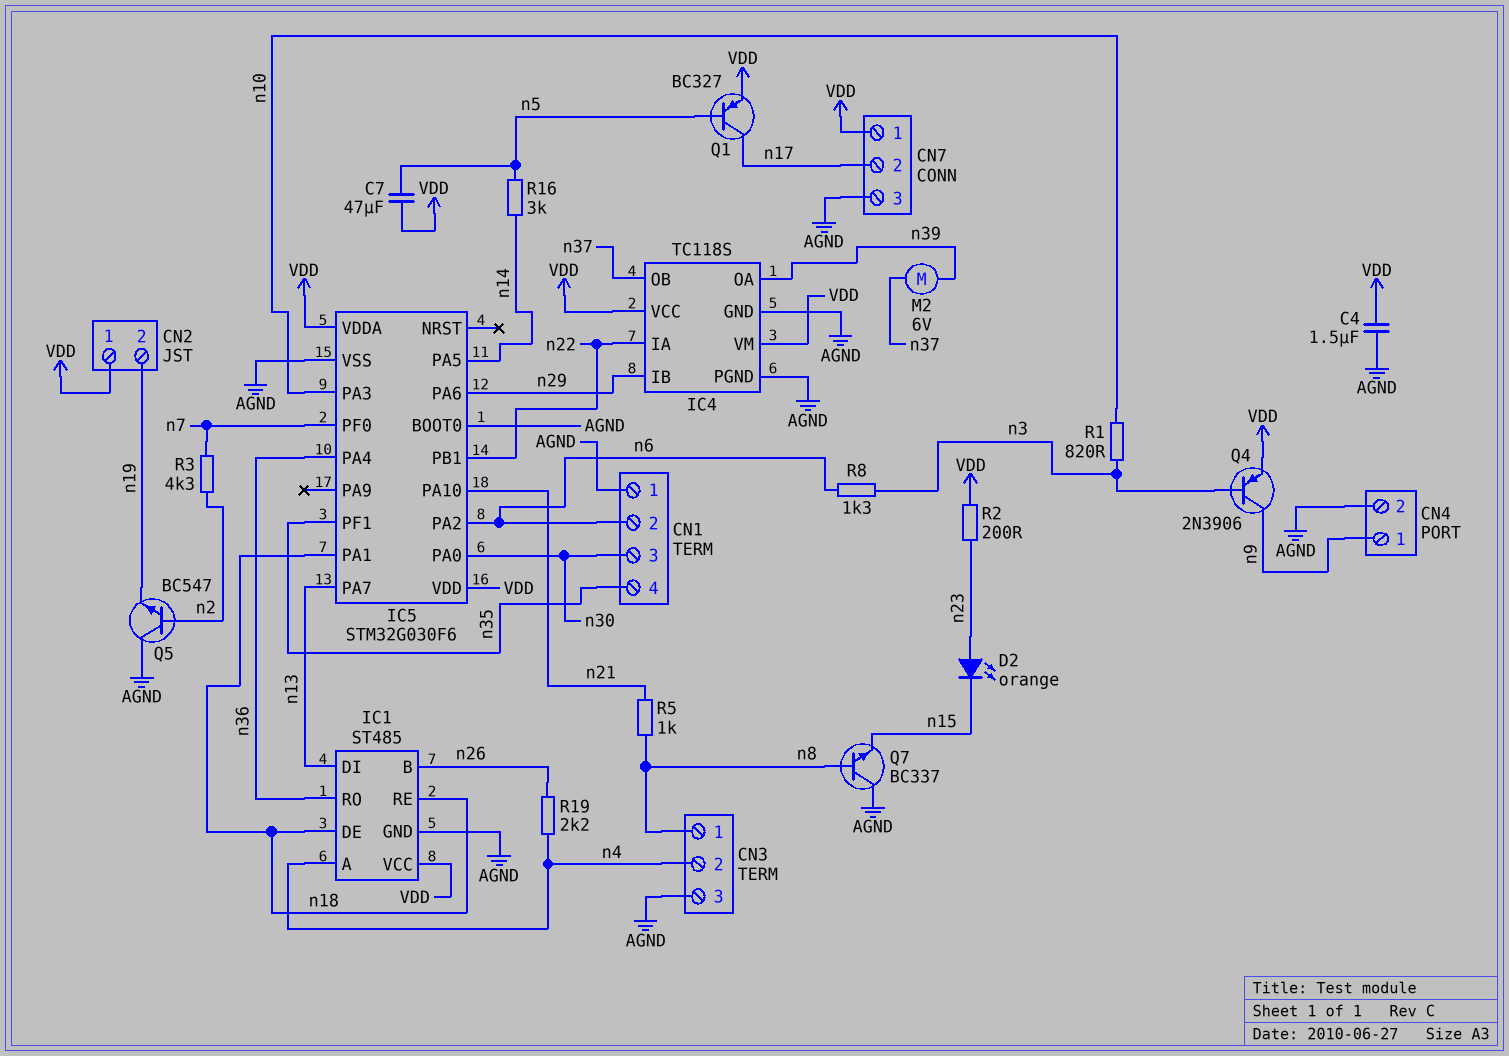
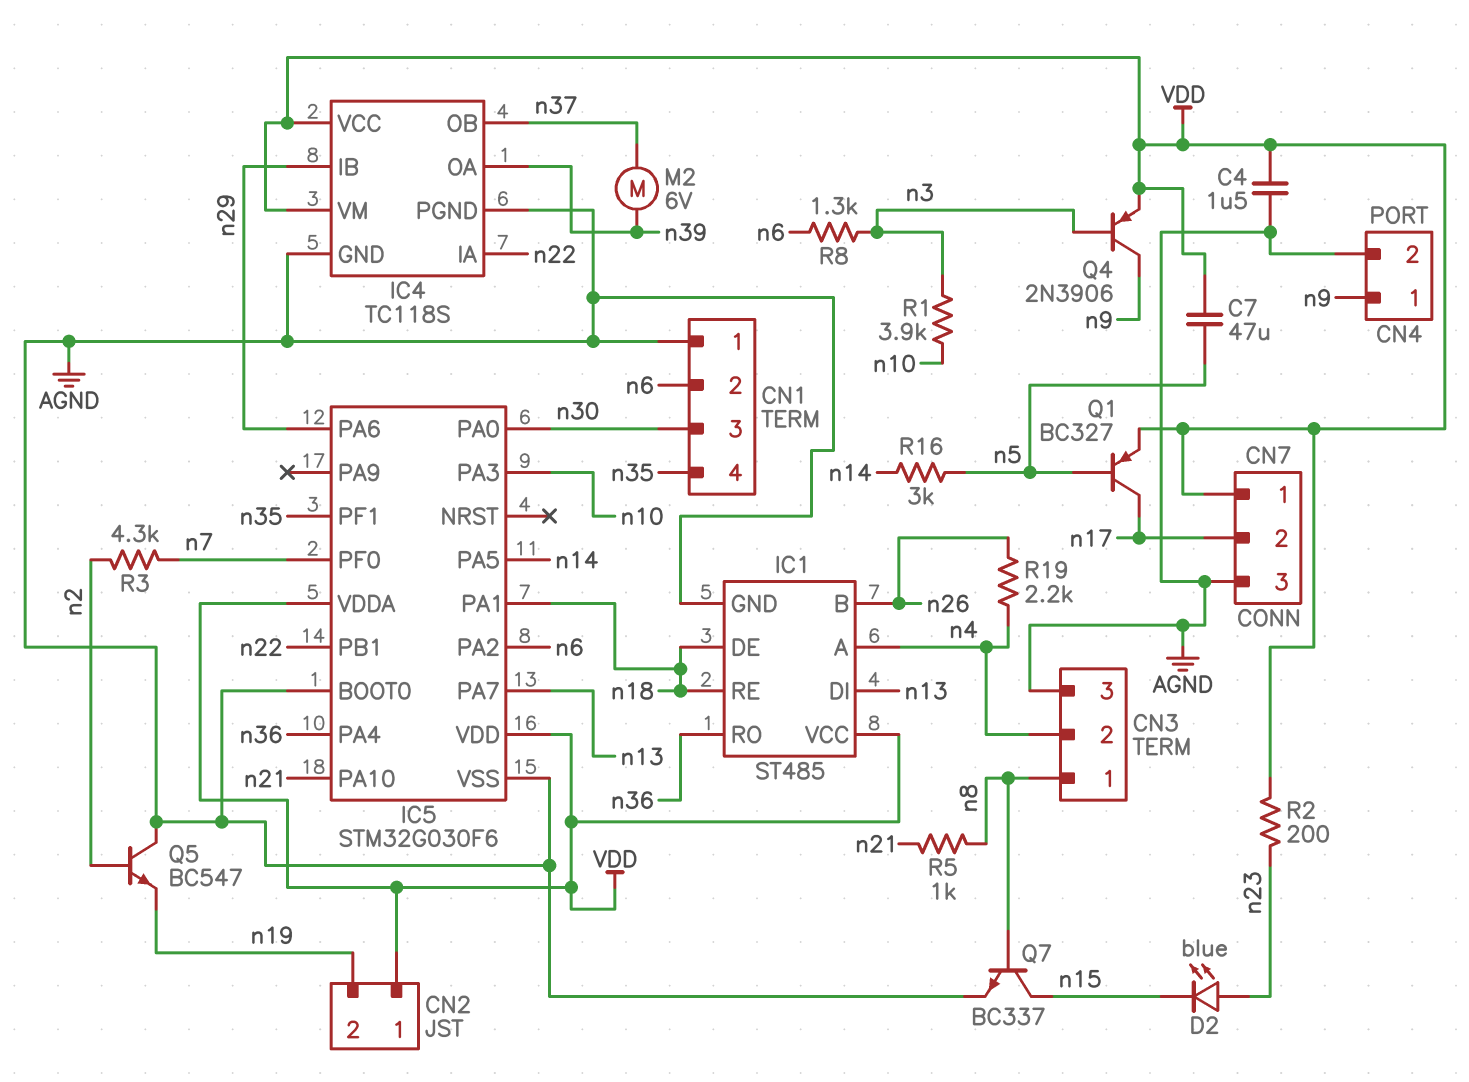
D2: LED orange (A n23, K n15) -> LED blue (A n23, K n15)
Q7: NPN BC337 (B n8, C AGND, E n15) -> NPN BC337 (B n8, C n15, E AGND)
R1: 820 (n3, n10) -> 3.9k (n3, n10)

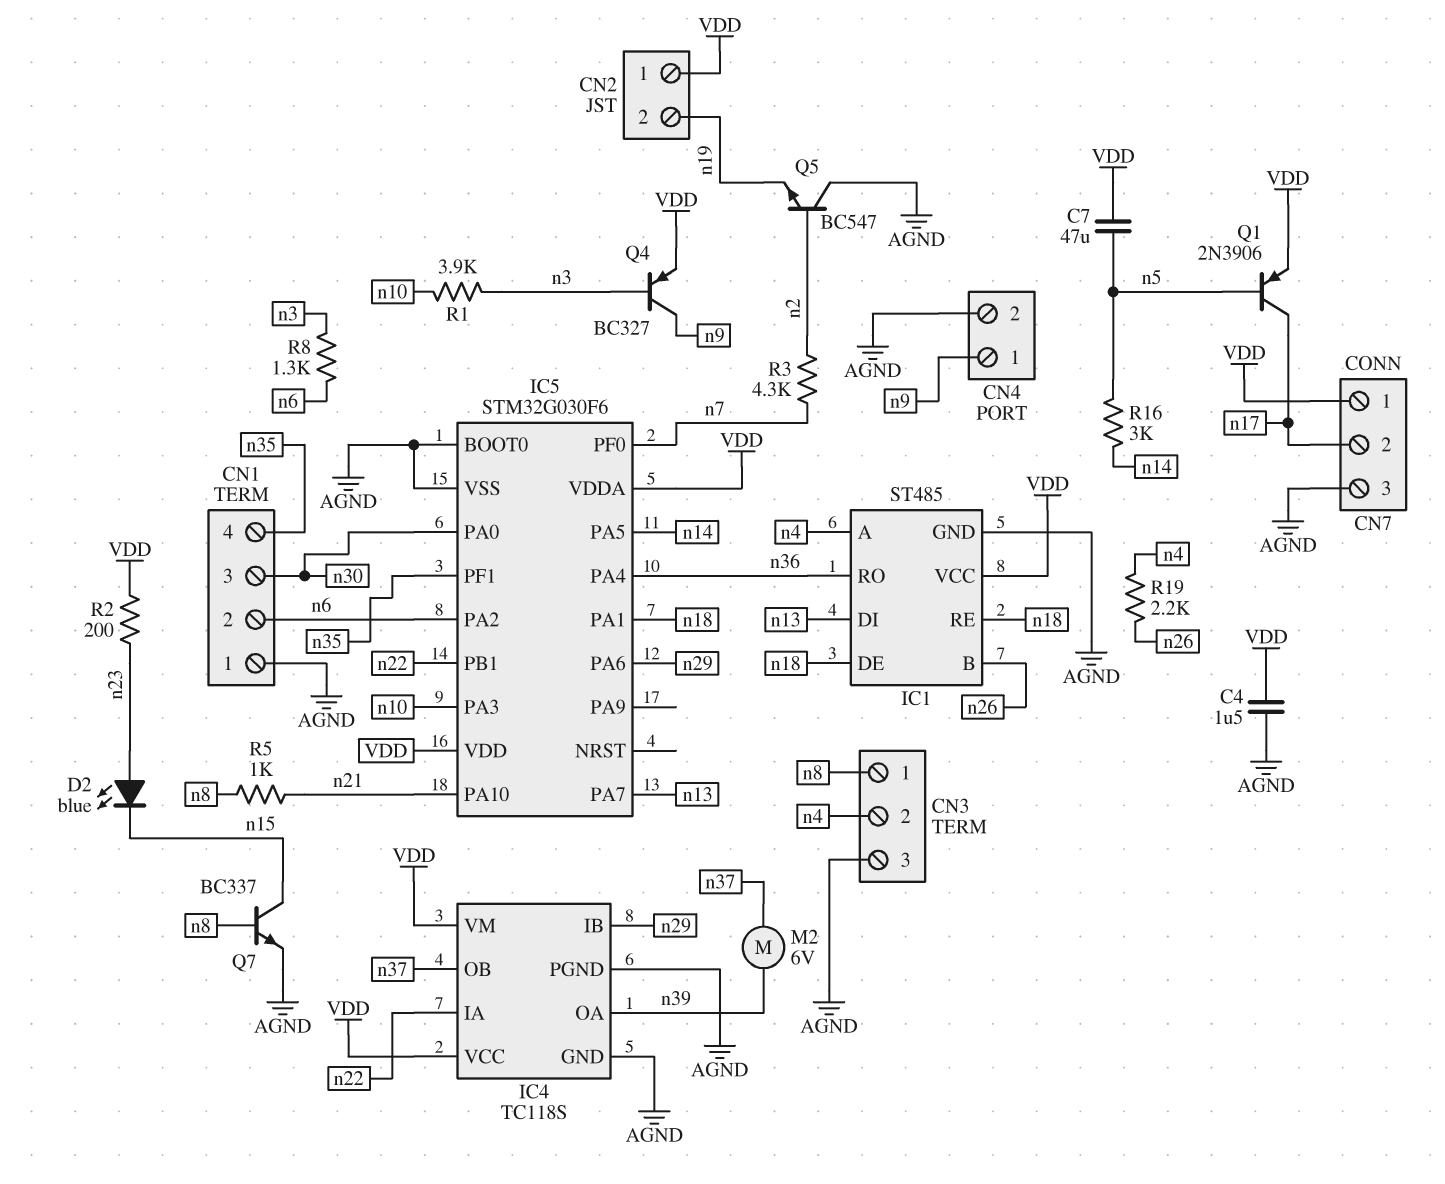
Q1: PNP BC327 (B n5, C n17, E VDD) -> PNP 2N3906 (B n5, C n17, E VDD)
Q4: PNP 2N3906 (B n3, C n9, E VDD) -> PNP BC327 (B n3, C n9, E VDD)

